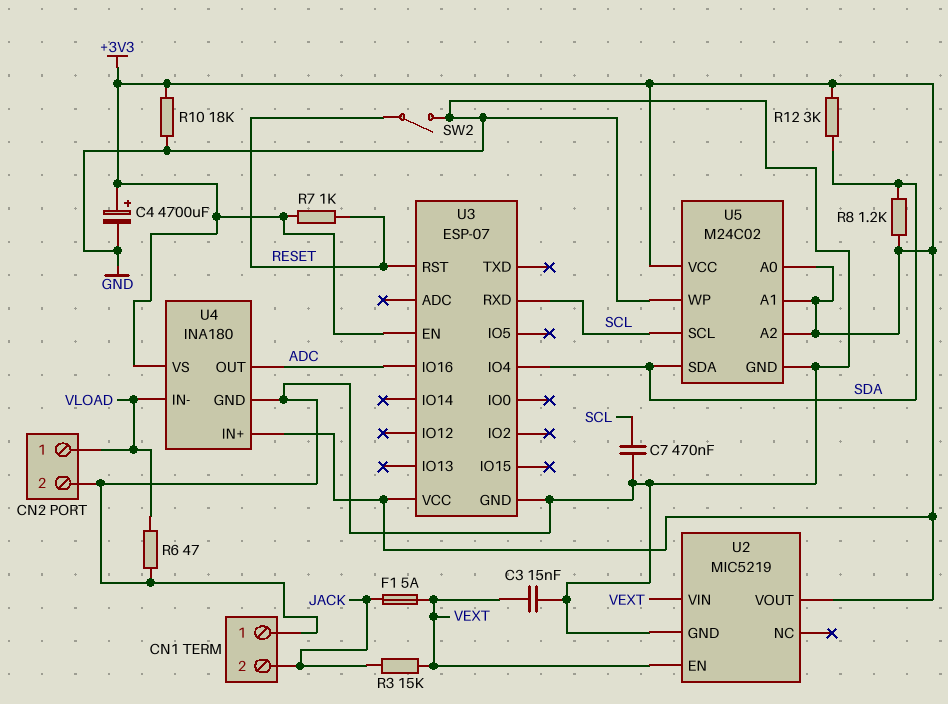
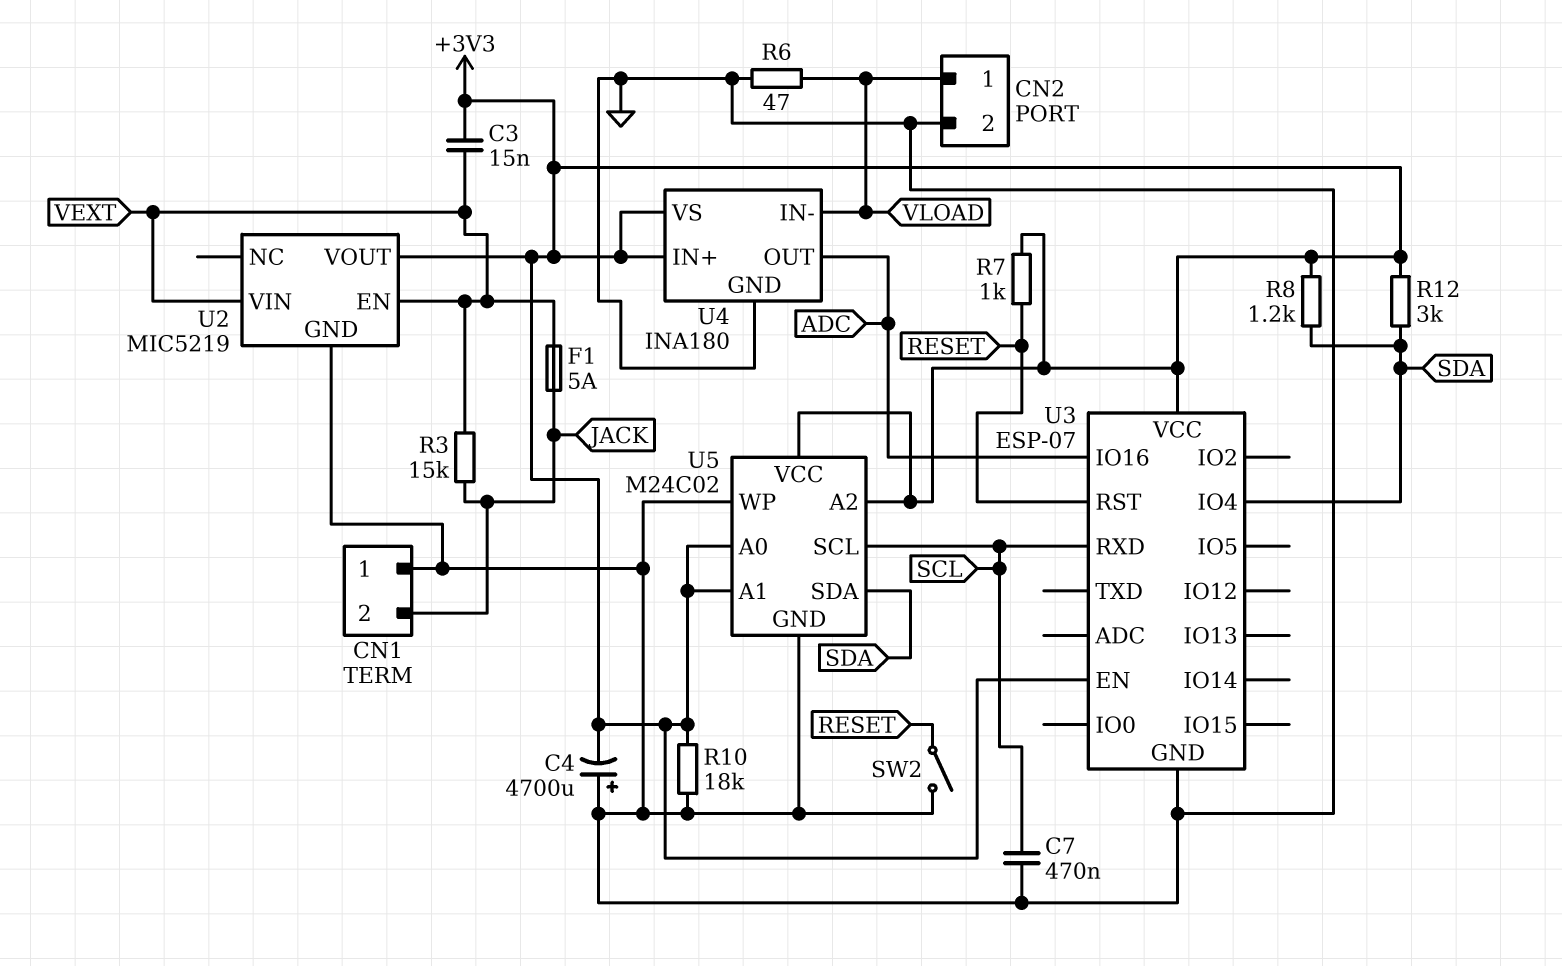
C3: 15nF (GND, VEXT) -> 15nF (+3V3, VEXT)
C4: 4700uF (plus +3V3, minus GND) -> 4700uF (plus GND, minus +3V3)

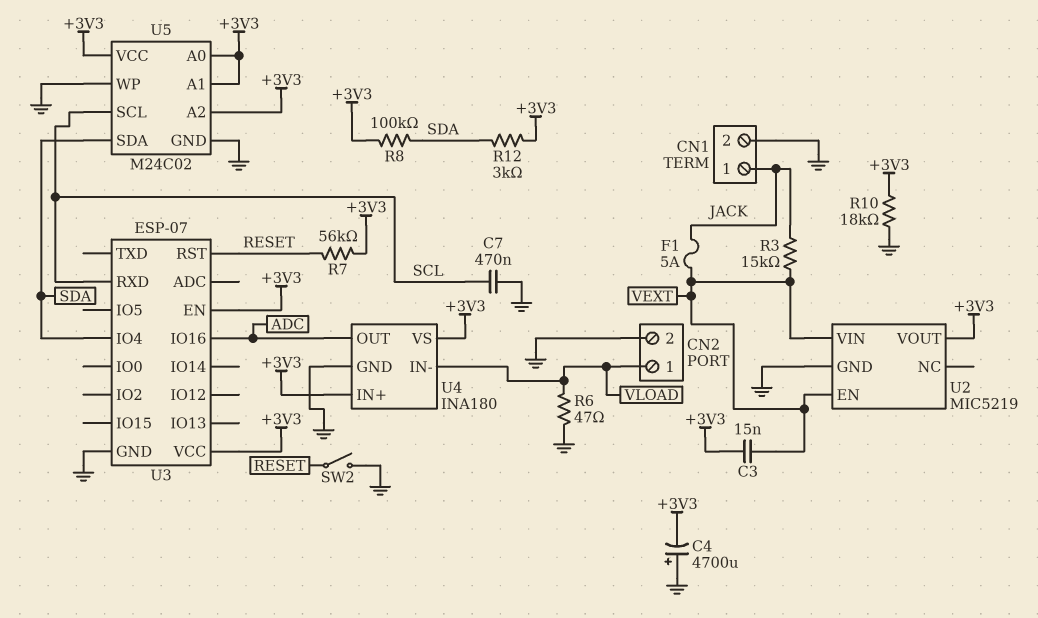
CN1 pin 1: GND -> JACK
CN1 pin 2: JACK -> GND
R7: 1k (+3V3, RESET) -> 56k (+3V3, RESET)
R8: 1.2k (+3V3, SDA) -> 100k (+3V3, SDA)

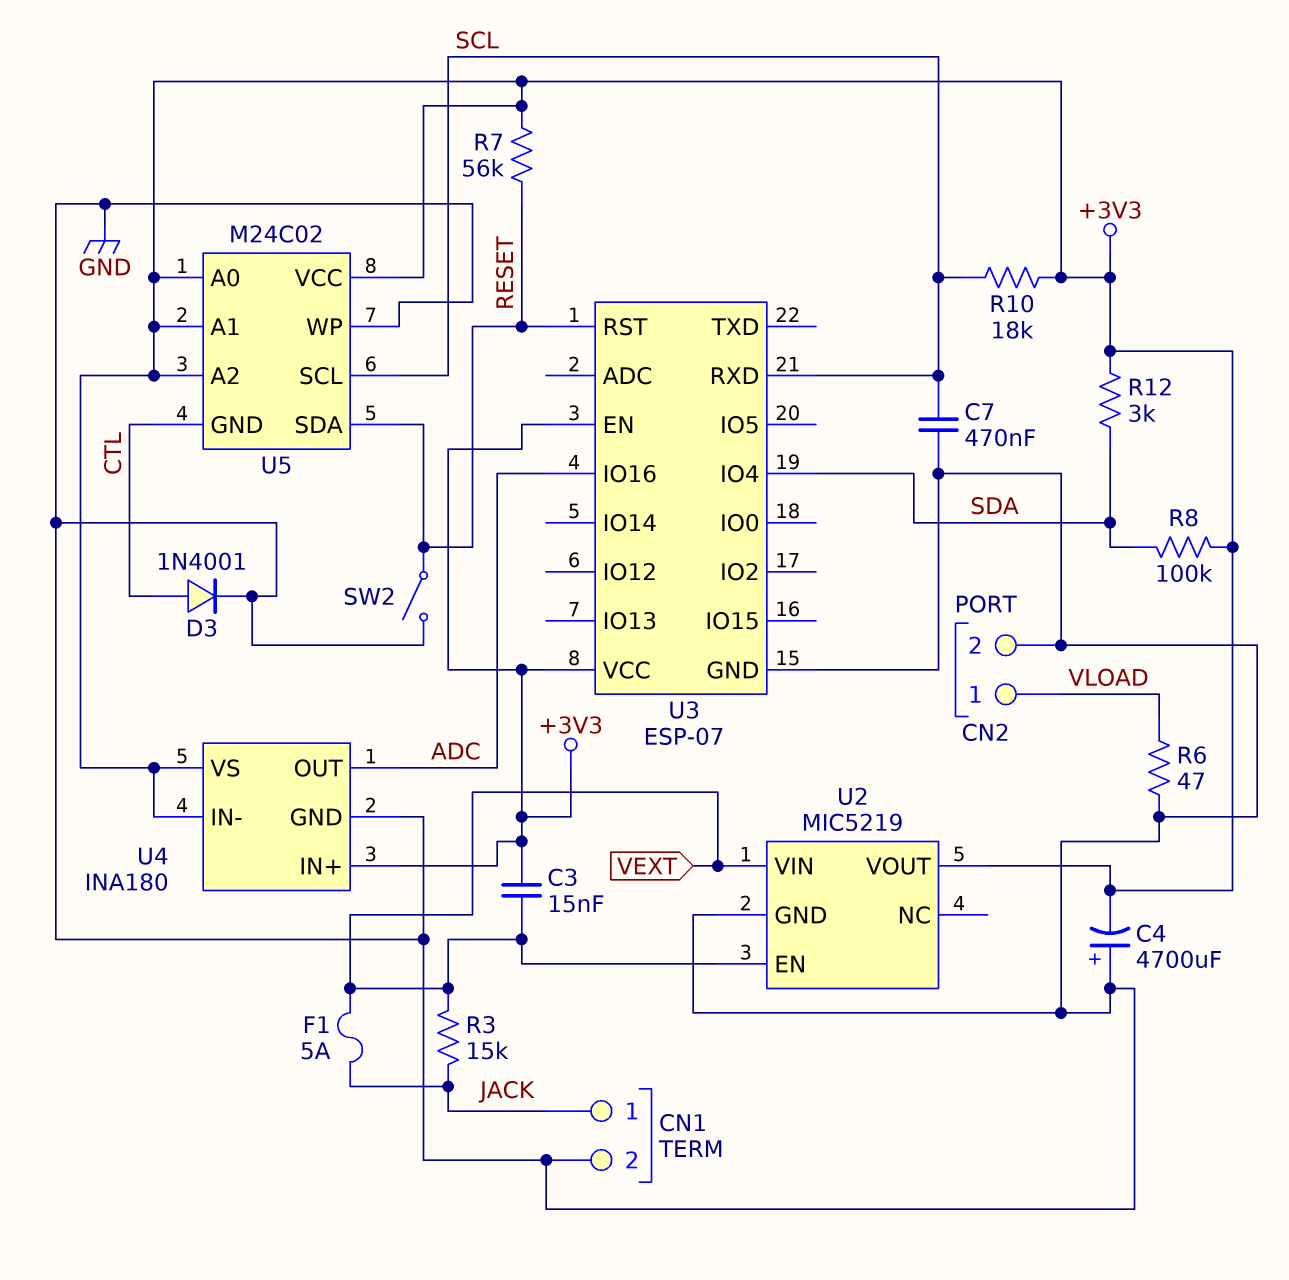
D3: none -> diode 1N4001 (A CTL, K GND)
R10: 18k (+3V3, GND) -> 18k (+3V3, SCL)
U4 pin IN-: VLOAD -> +3V3
U5 pin GND: GND -> CTL
U5 pin SDA: SDA -> RESET

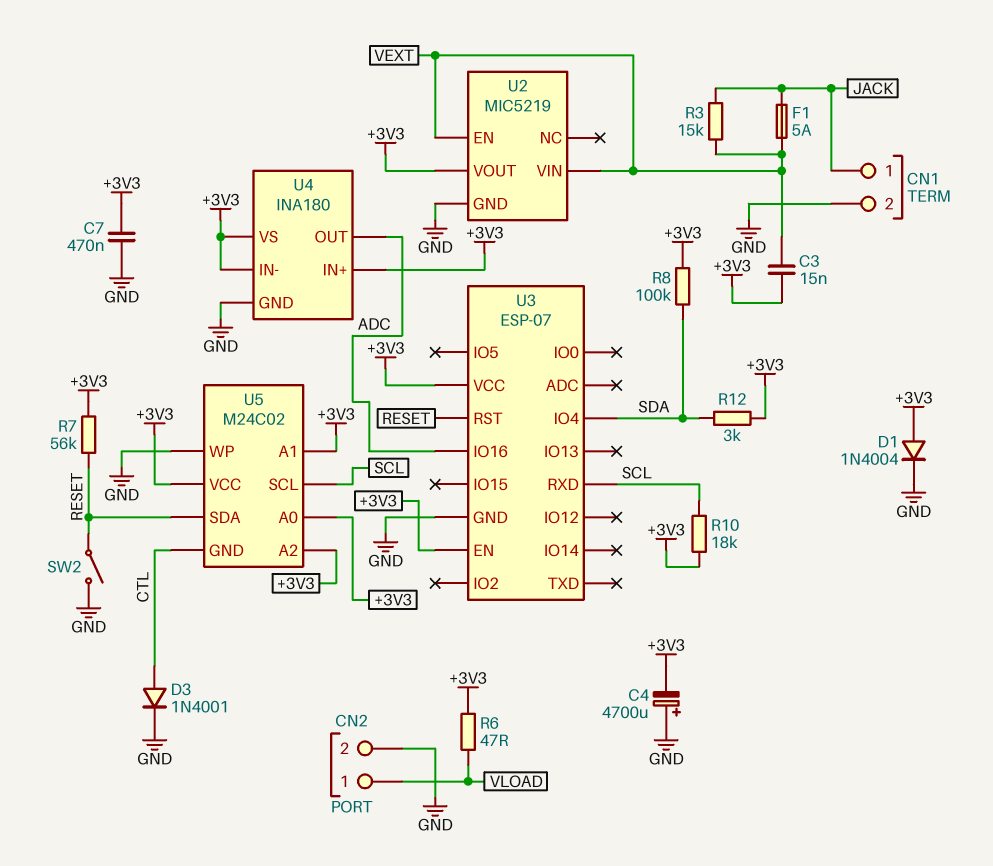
C7: 470nF (GND, SCL) -> 470nF (+3V3, GND)
D1: none -> diode 1N4004 (A +3V3, K GND)
R6: 47 (GND, VLOAD) -> 47 (+3V3, VLOAD)

